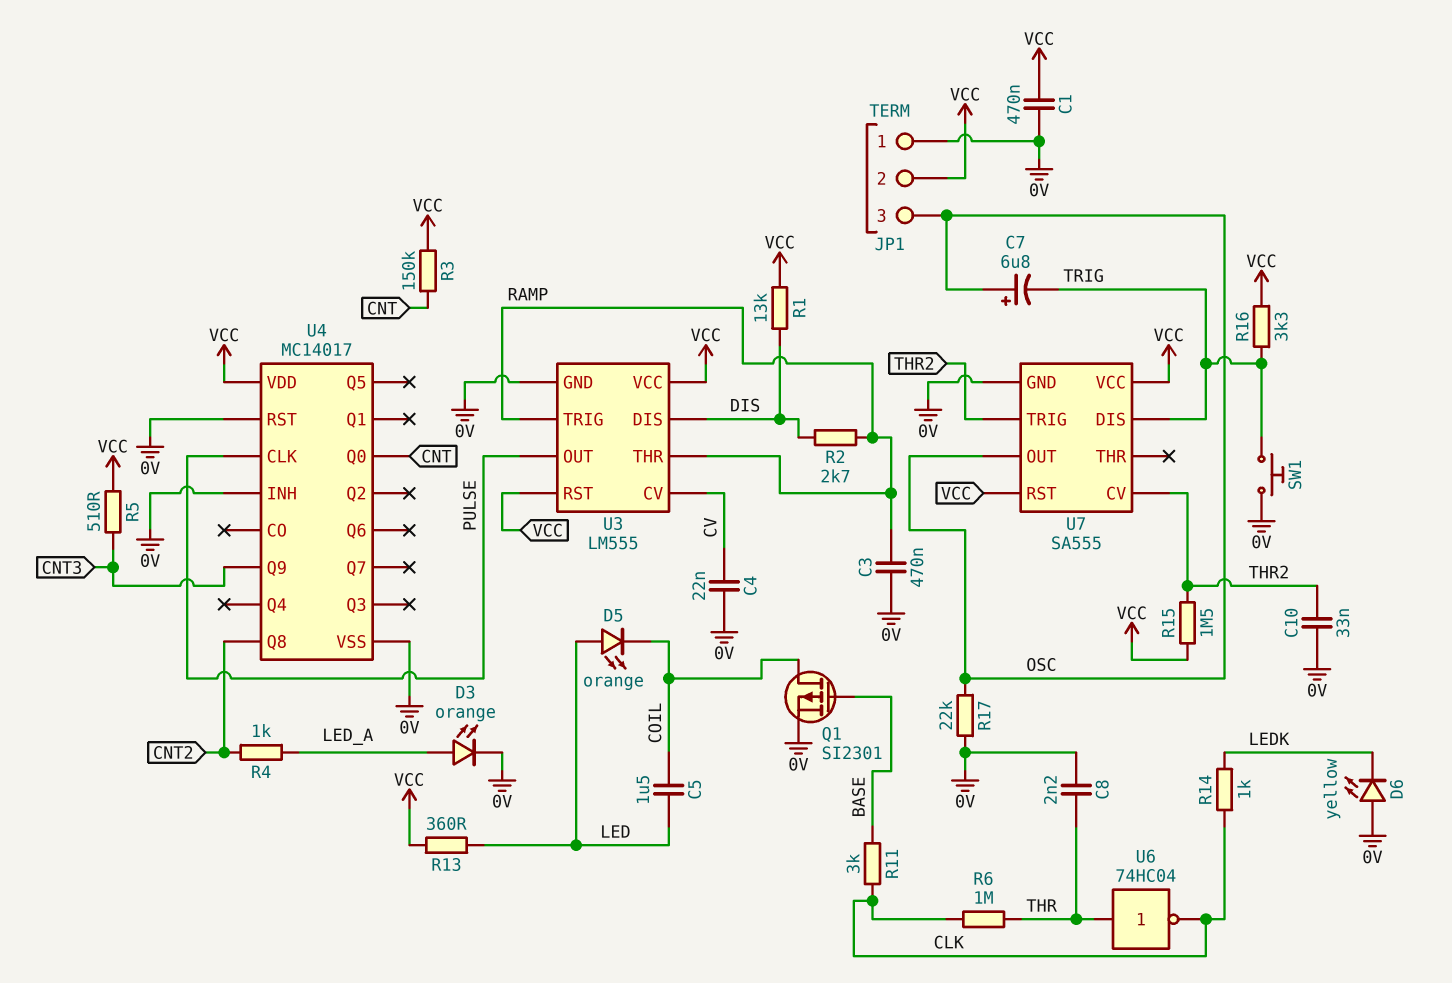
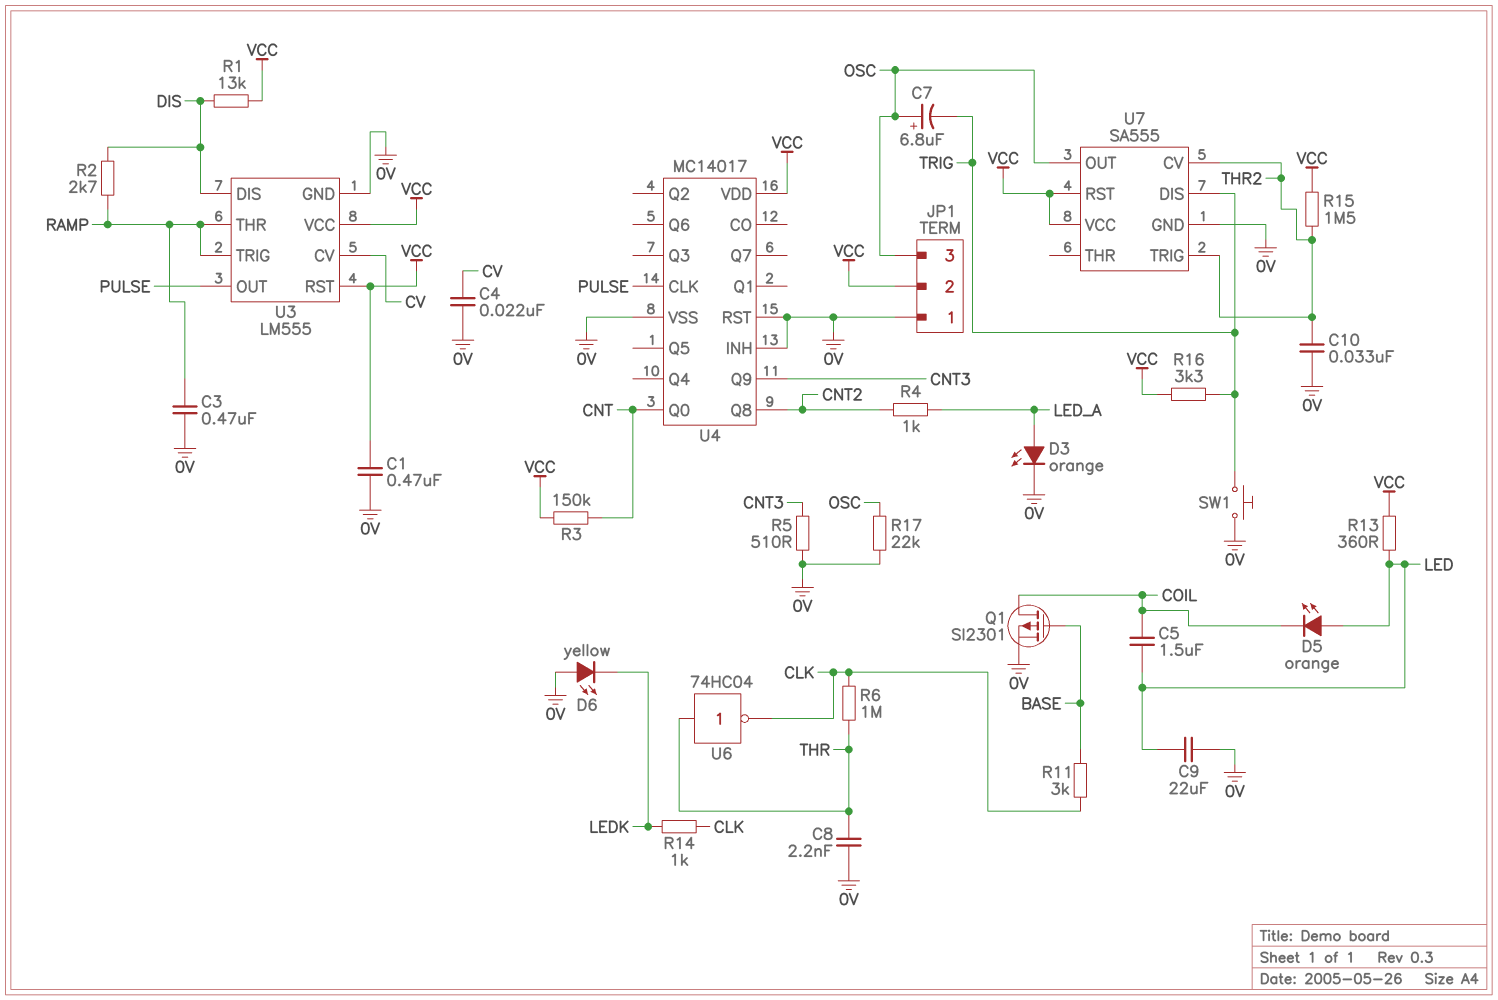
C9: none -> 22uF (0V, LED)
R5: 510 (CNT3, VCC) -> 510 (0V, CNT3)

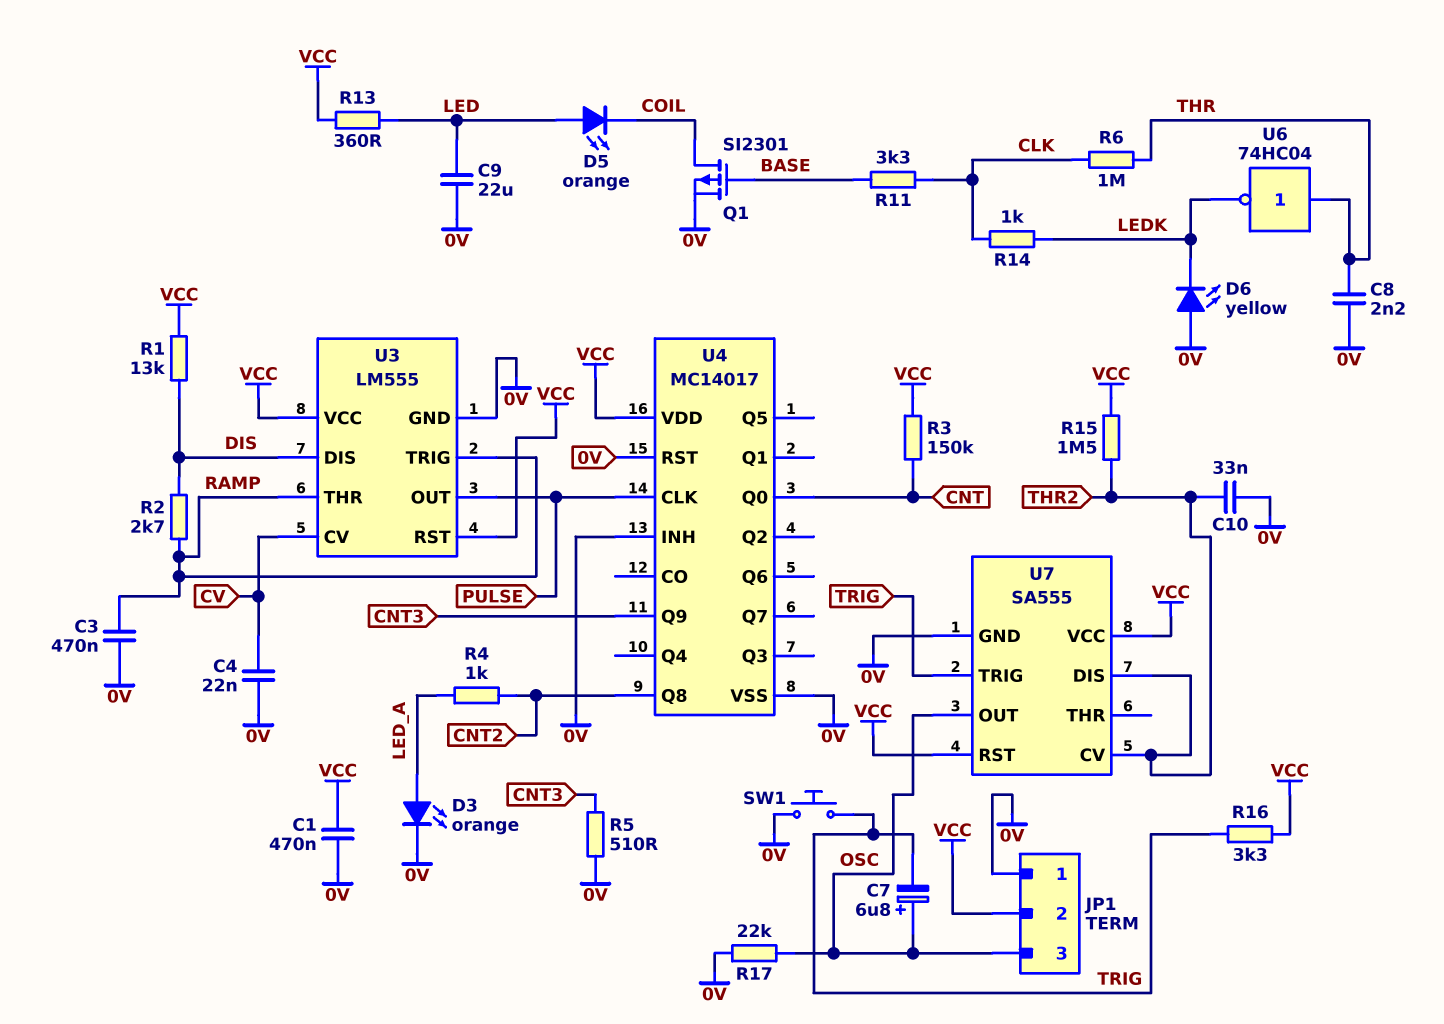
C5: 1.5uF (COIL, LED) -> none
R11: 3k (BASE, CLK) -> 3.3k (BASE, CLK)
U6: NOT 74HC04 (in THR, out CLK) -> NOT 74HC04 (in THR, out LEDK)
U7 pin DIS: TRIG -> THR2
U7 pin TRIG: THR2 -> TRIG

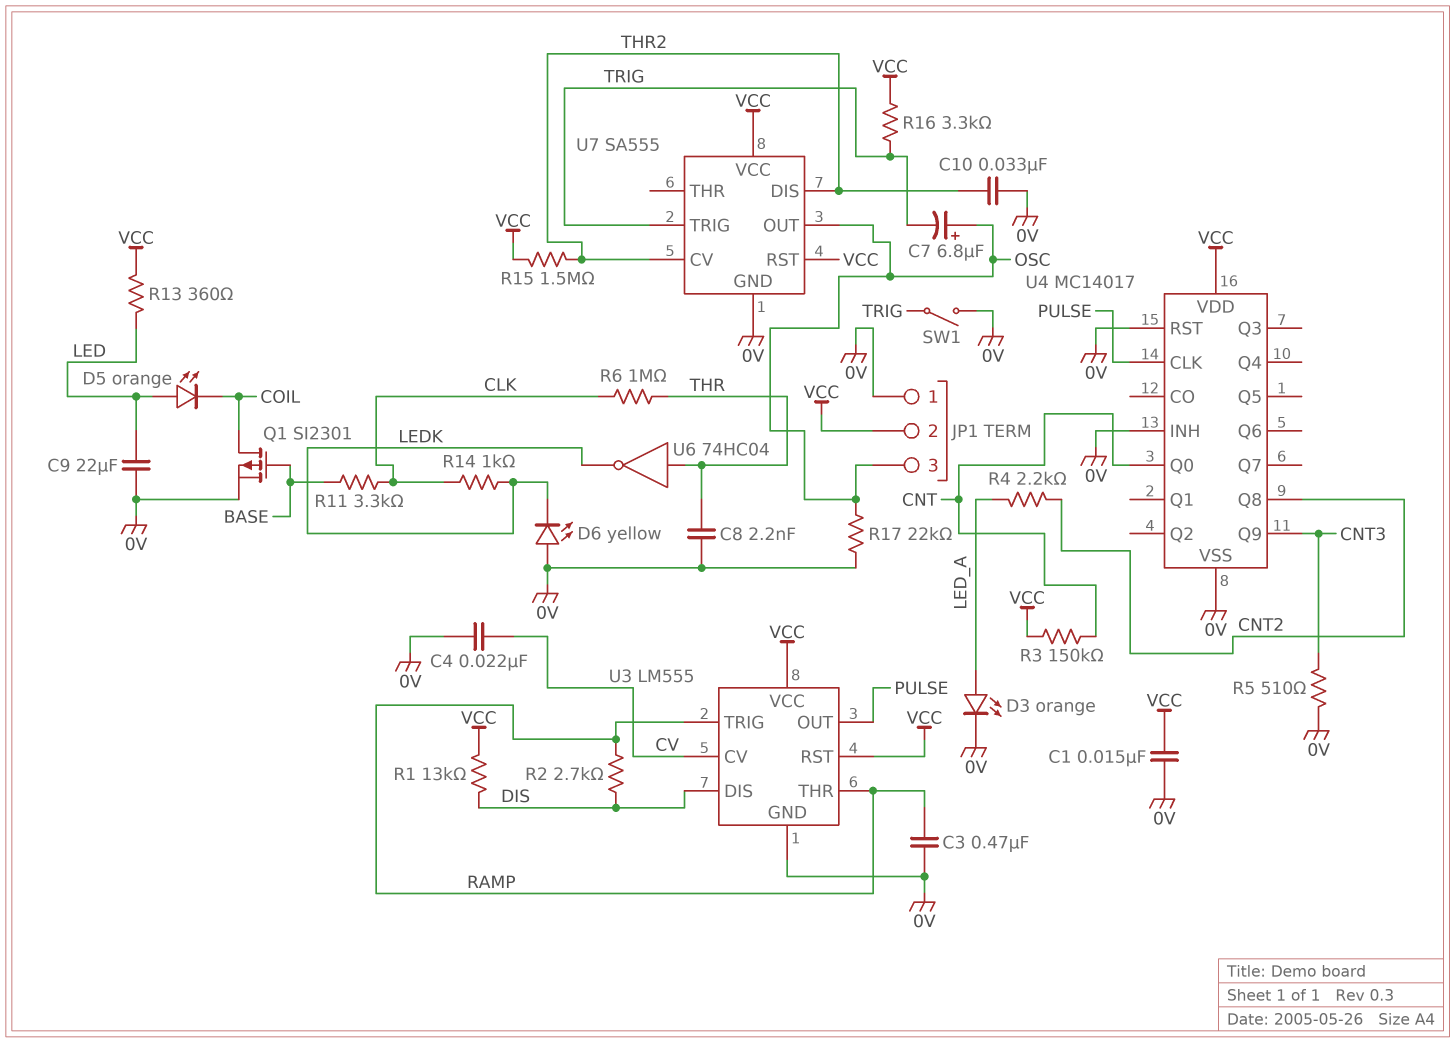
C1: 470nF (0V, VCC) -> 15nF (0V, VCC)
R4: 1k (CNT2, LED_A) -> 2.2k (CNT2, LED_A)
SW1: button (0V, TRIG) -> switch (0V, TRIG)

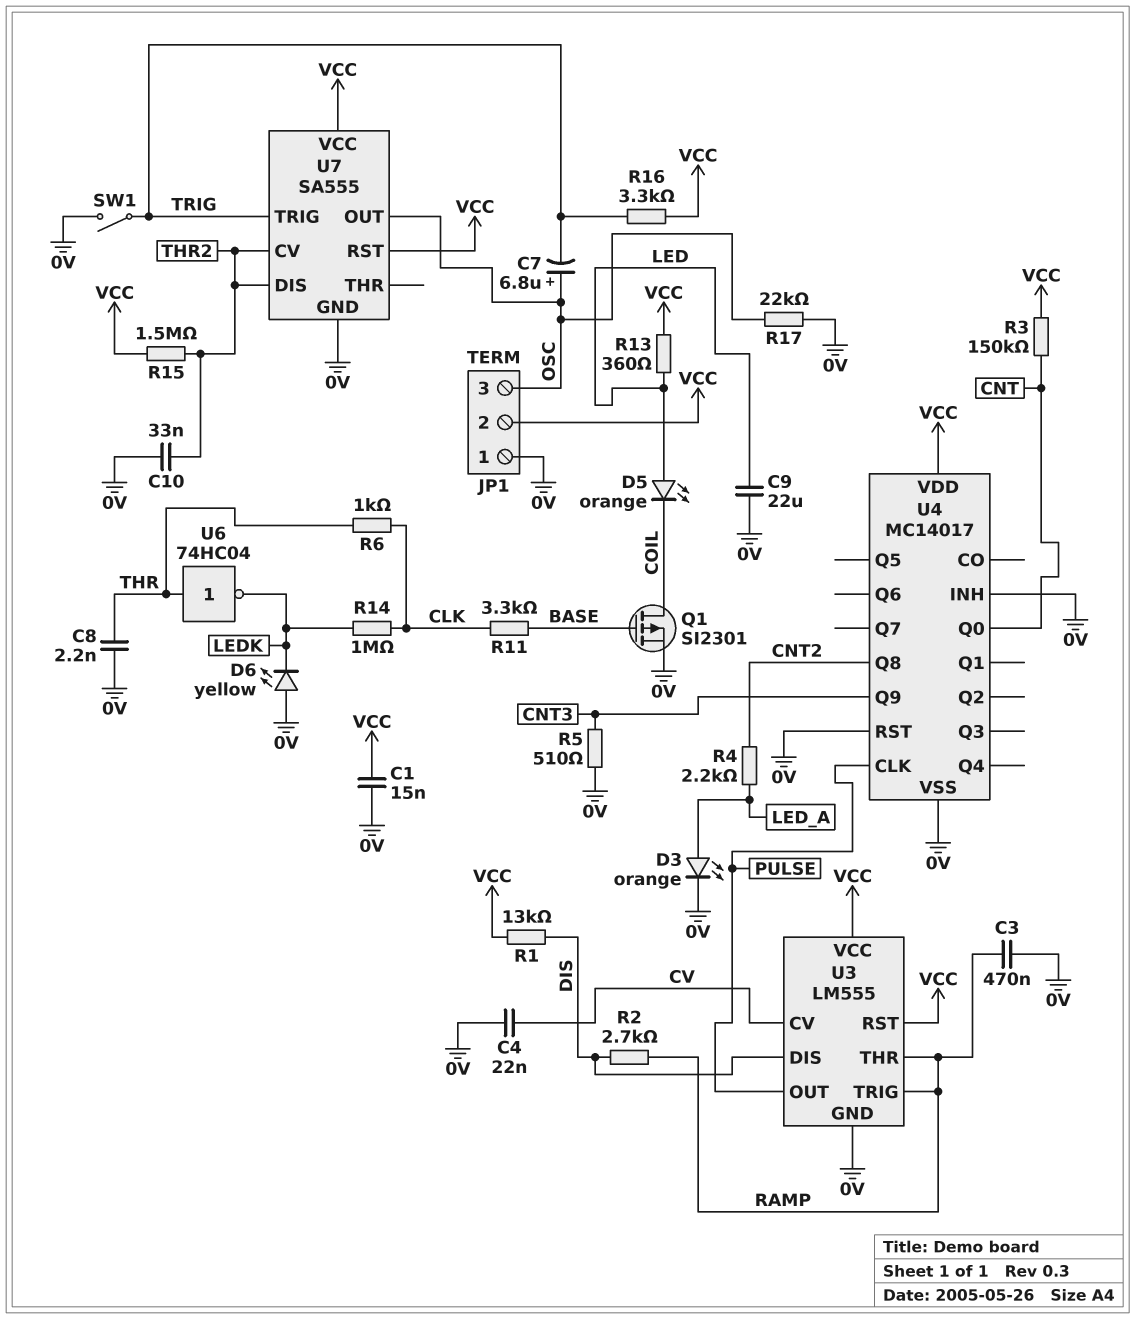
R6: 1M (CLK, THR) -> 1k (CLK, THR)
R14: 1k (CLK, LEDK) -> 1M (CLK, LEDK)

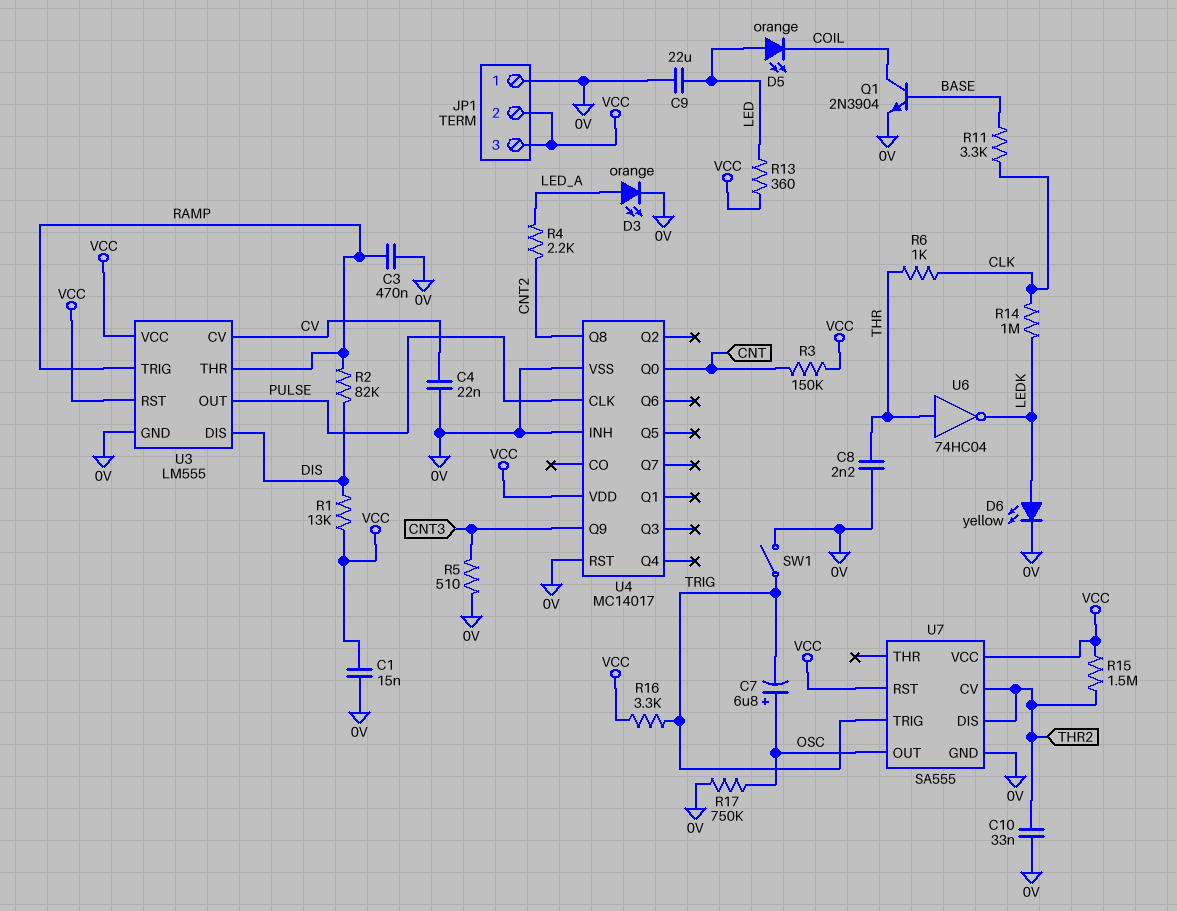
D6: LED yellow (A 0V, K LEDK) -> LED yellow (A LEDK, K 0V)
JP1 pin 3: OSC -> VCC
Q1: PMOS SI2301 (G BASE, D COIL, S 0V) -> NPN 2N3904 (B BASE, C COIL, E 0V)
R2: 2.7k (DIS, RAMP) -> 82k (DIS, RAMP)
R17: 22k (0V, OSC) -> 750k (0V, OSC)

